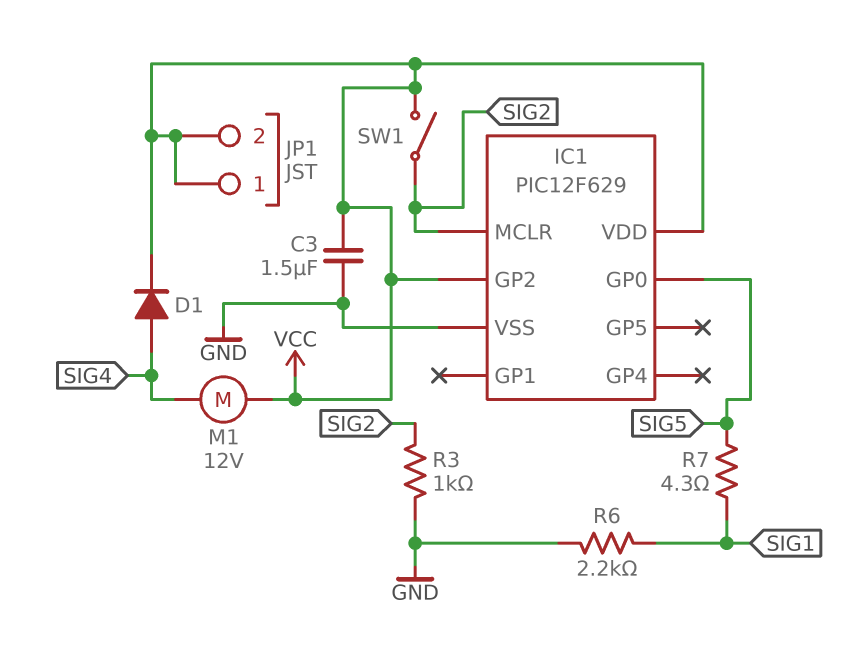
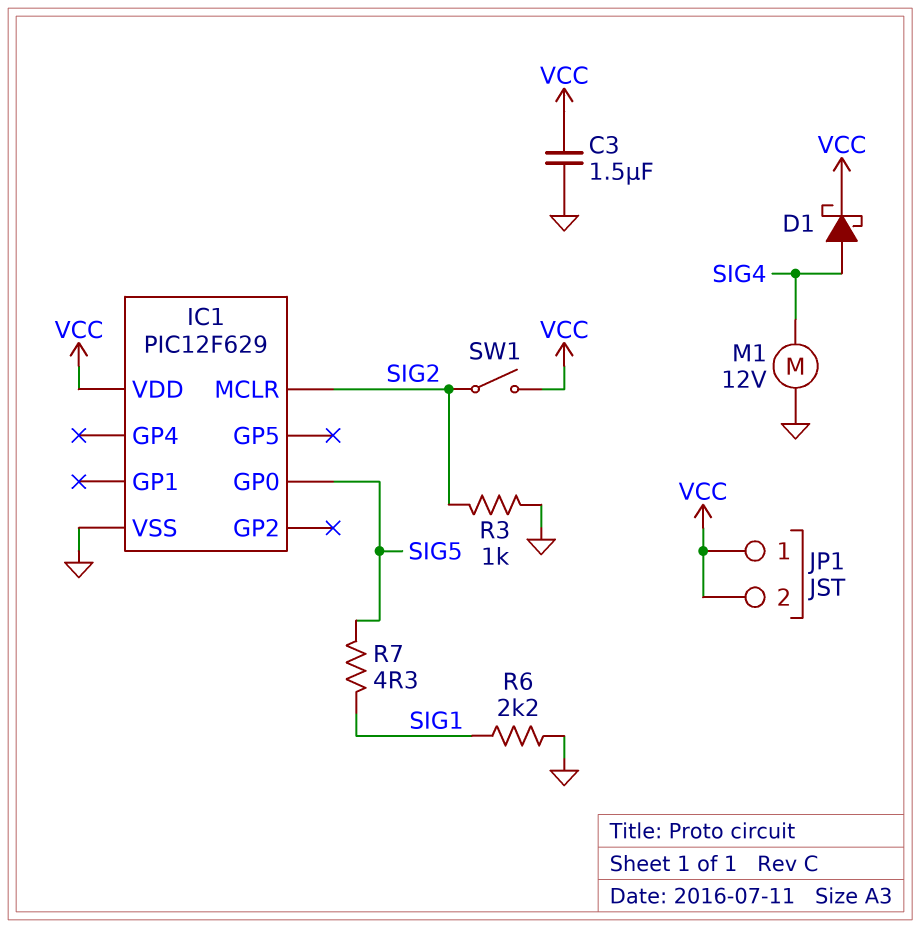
D1: diode (A SIG4, K VCC) -> schottky (A SIG4, K VCC)
IC1 pin GP2: VCC -> none
M1: motor 12V (SIG4, VCC) -> motor 12V (GND, SIG4)

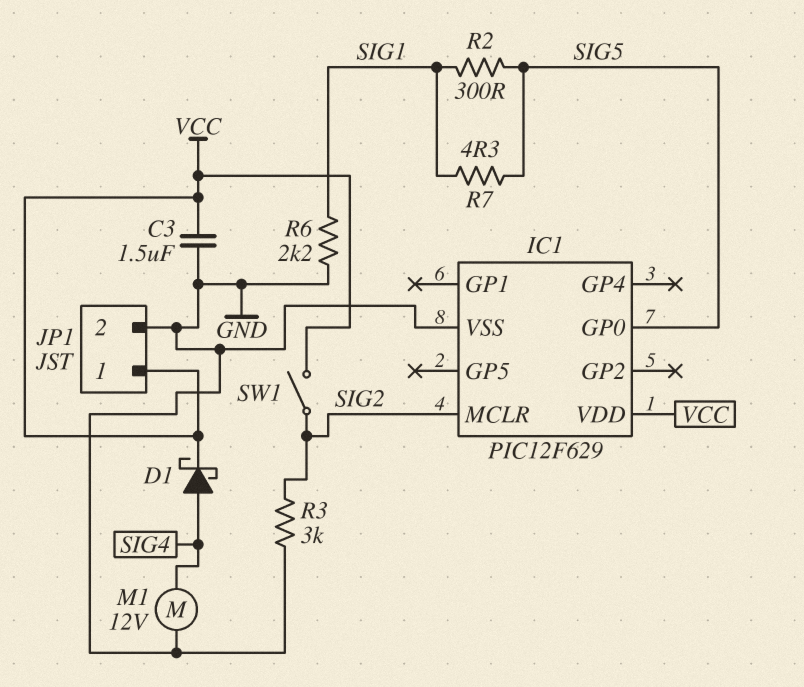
JP1 pin 2: VCC -> GND
R2: none -> 300 (SIG1, SIG5)
R3: 1k (GND, SIG2) -> 3k (GND, SIG2)

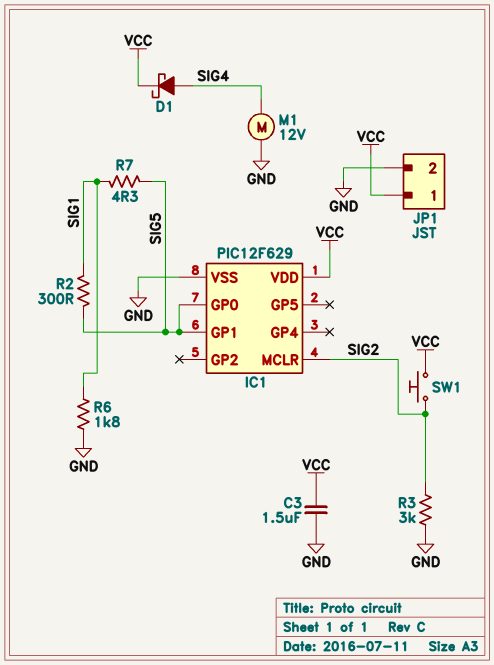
IC1 pin GP1: none -> SIG5
R6: 2.2k (GND, SIG1) -> 1.8k (GND, SIG1)
SW1: switch (SIG2, VCC) -> button (SIG2, VCC)

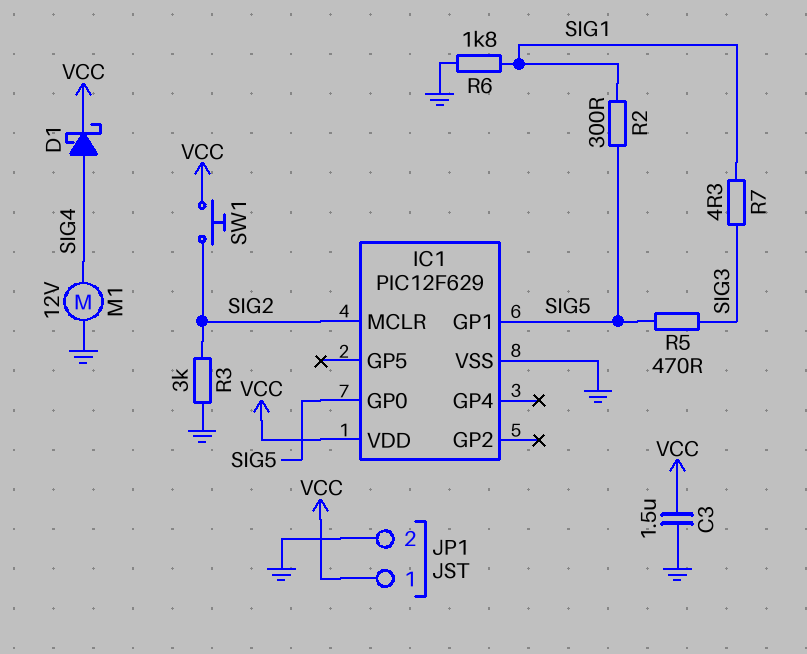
R5: none -> 470 (SIG3, SIG5)
R7: 4.3 (SIG1, SIG5) -> 4.3 (SIG1, SIG3)

